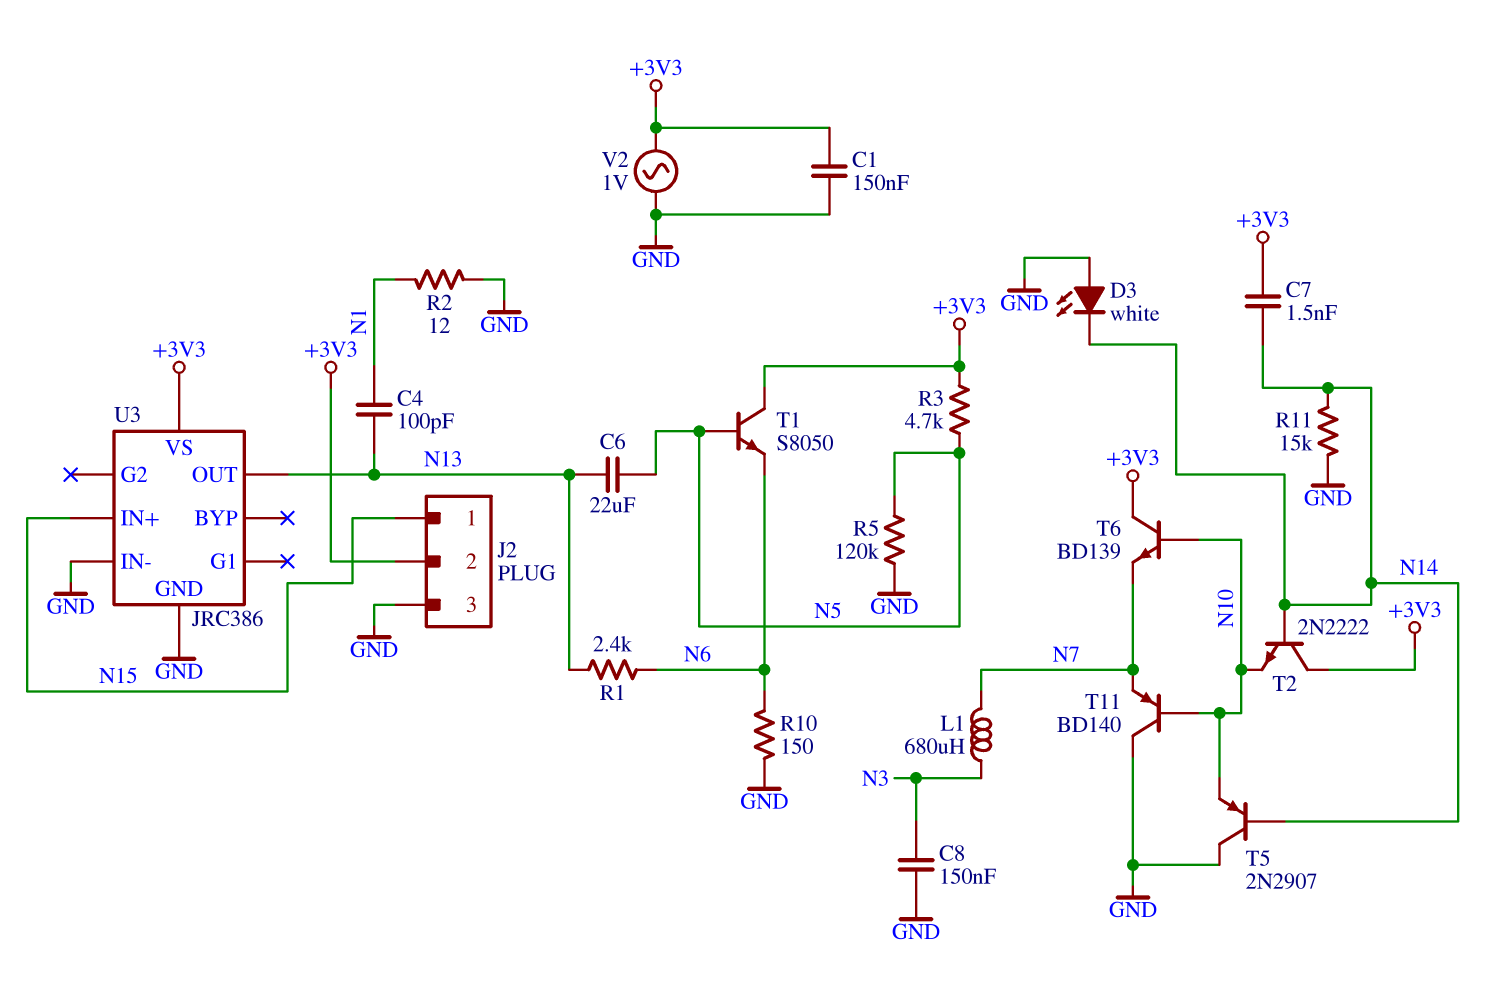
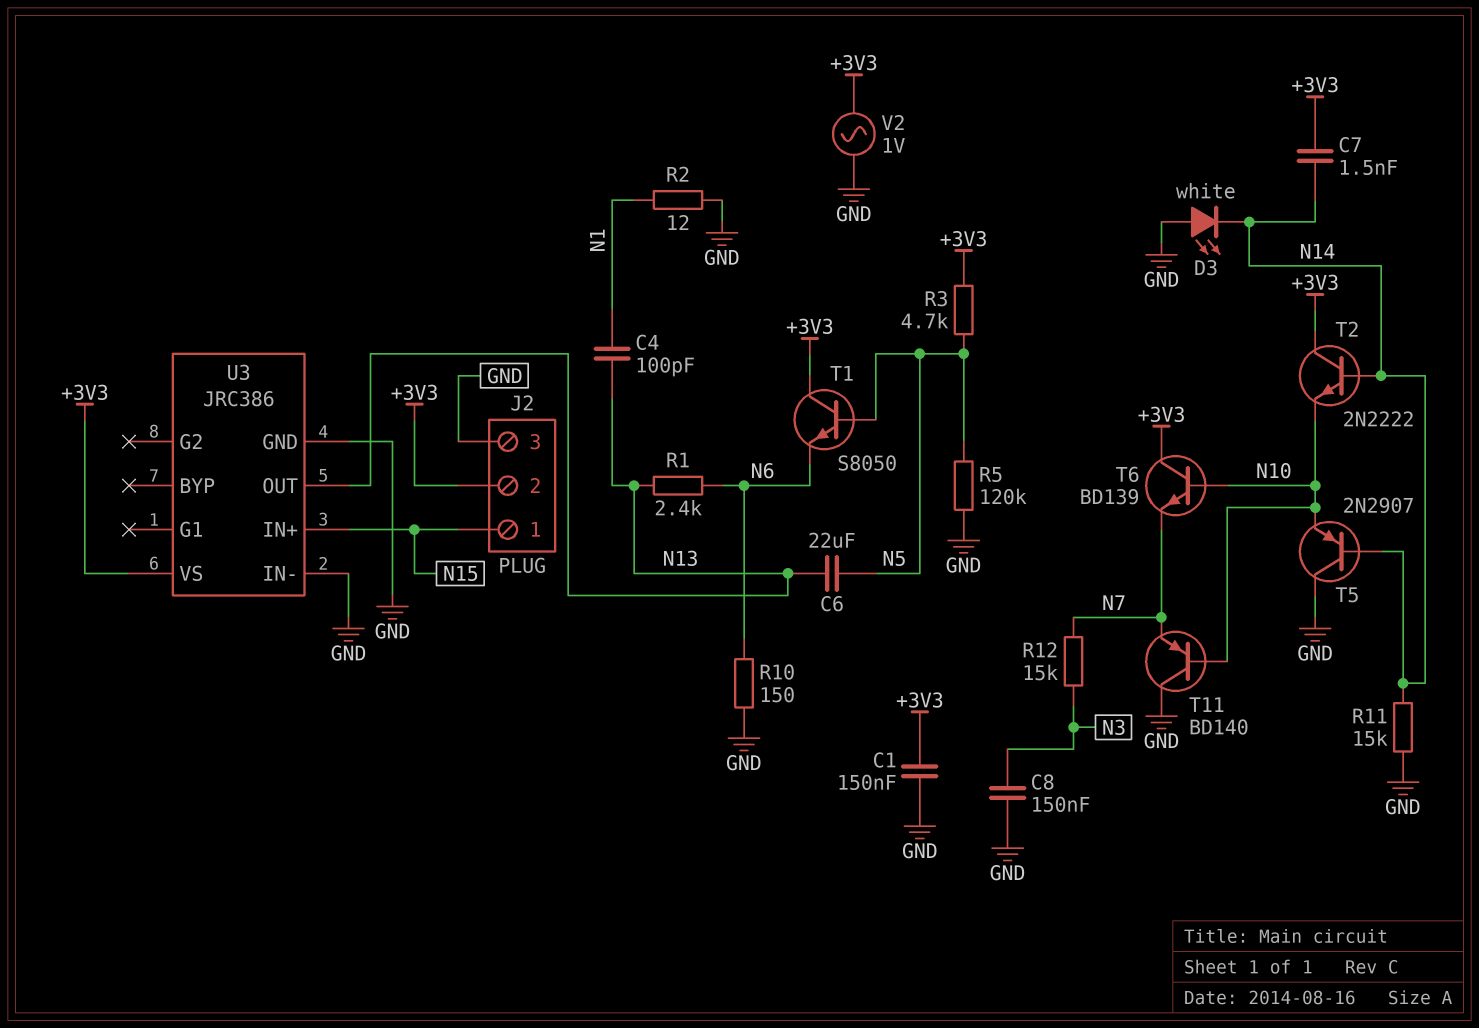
L1: 680uH (N3, N7) -> none
R12: none -> 15k (N3, N7)

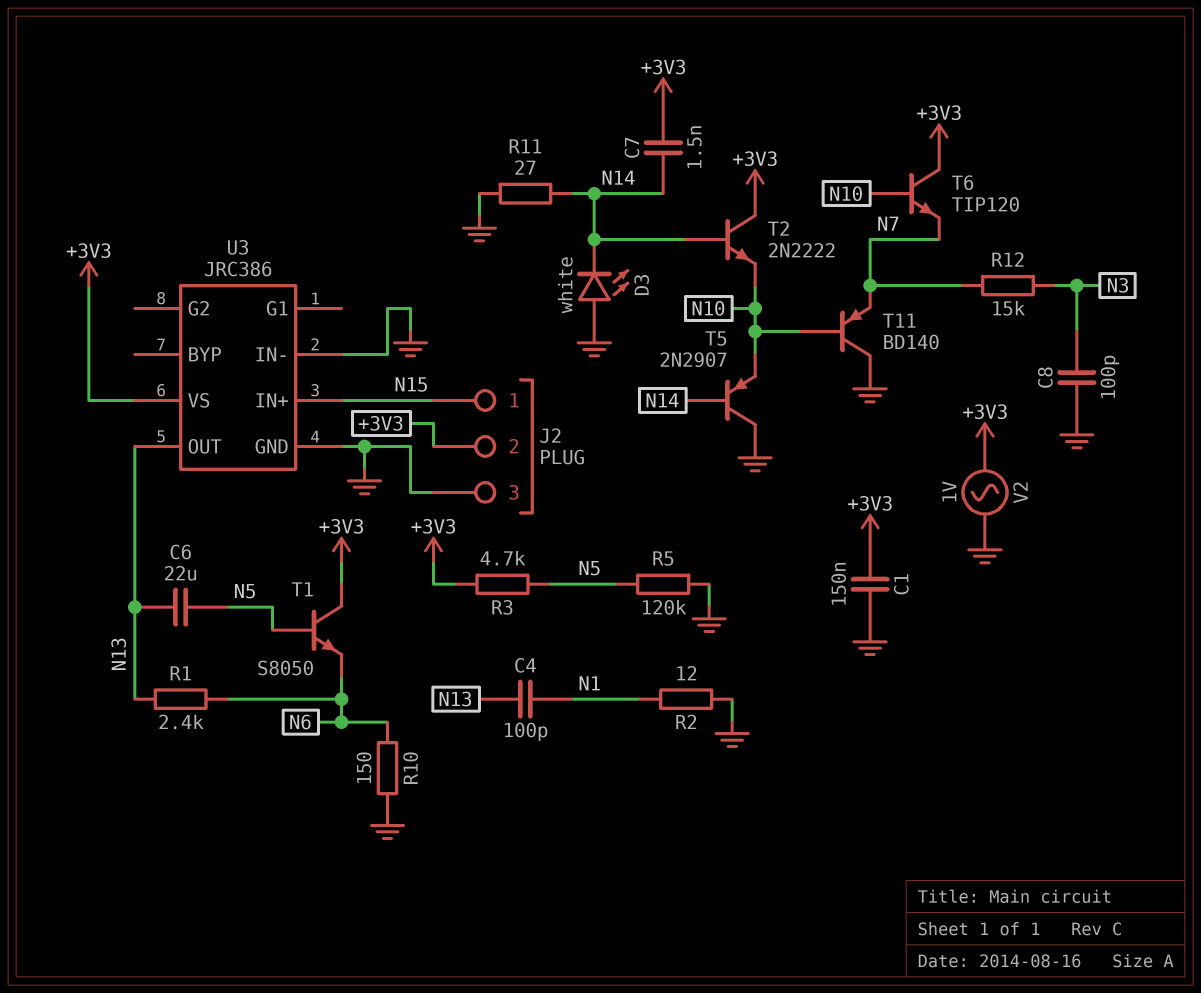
C8: 150nF (GND, N3) -> 100pF (GND, N3)
R11: 15k (GND, N14) -> 27 (GND, N14)
T6: NPN BD139 (B N10, C +3V3, E N7) -> NPN TIP120 (B N10, C +3V3, E N7)

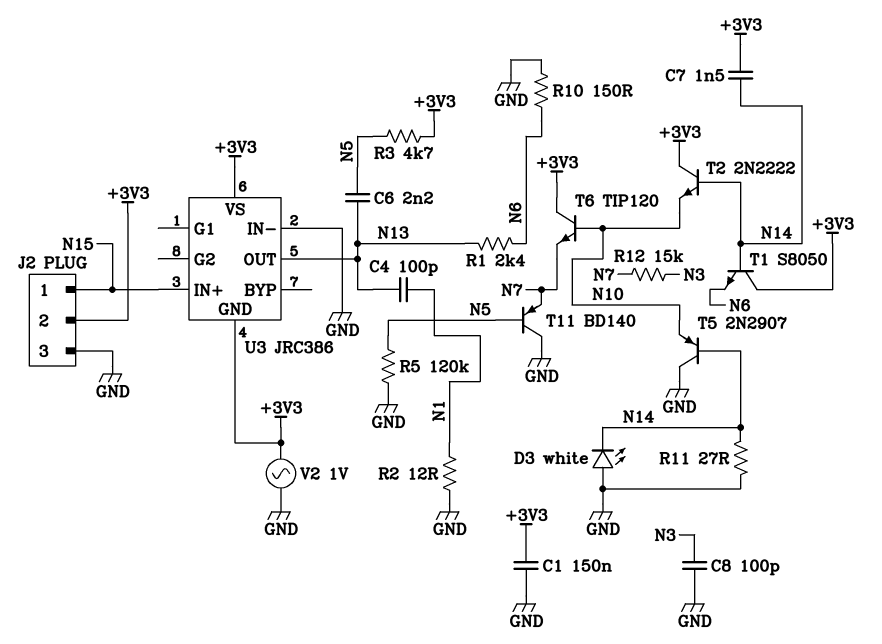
C6: 22uF (N5, N13) -> 2.2nF (N5, N13)
T1: NPN S8050 (B N5, C +3V3, E N6) -> NPN S8050 (B N14, C +3V3, E N6)
T11: PNP BD140 (B N10, C GND, E N7) -> PNP BD140 (B N5, C GND, E N7)
U3 pin GND: GND -> +3V3

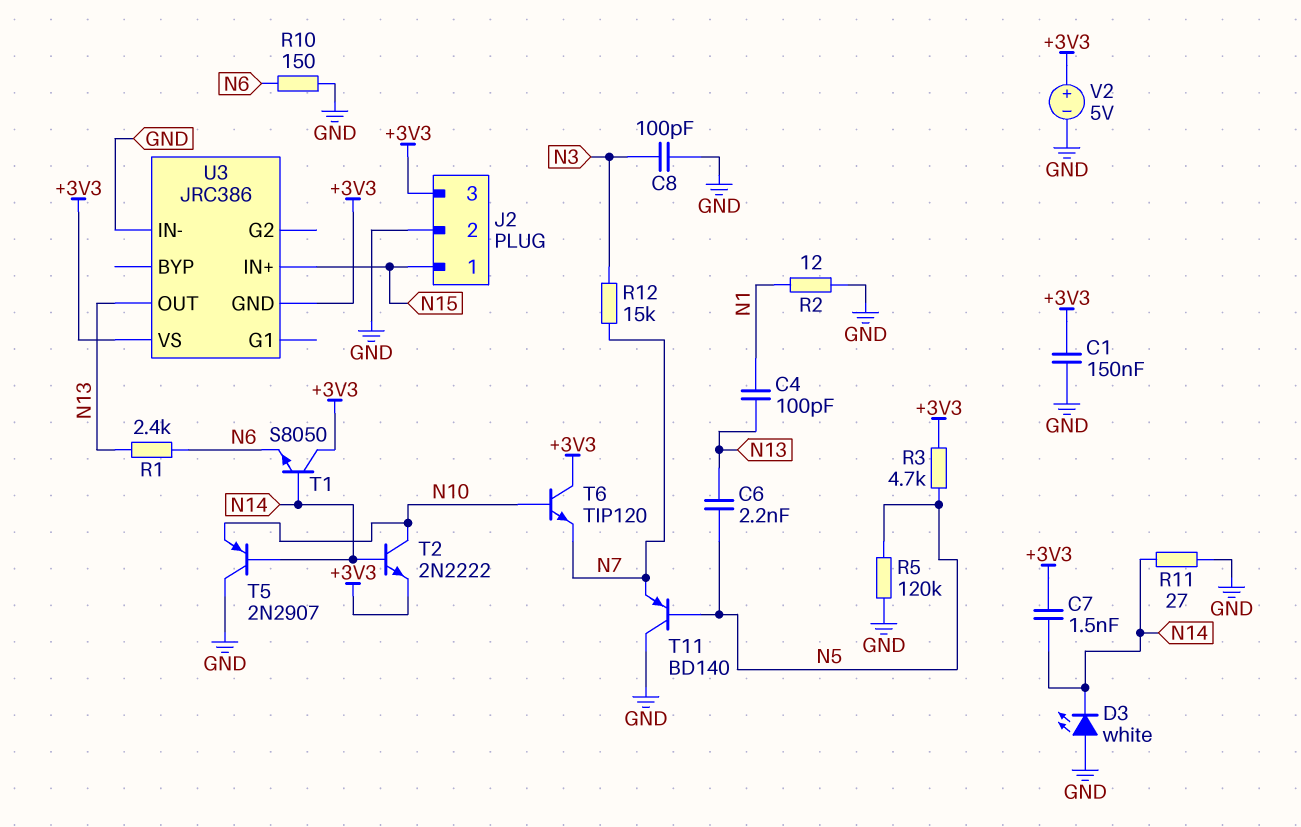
J2 pin 2: +3V3 -> GND
J2 pin 3: GND -> +3V3
T2: NPN 2N2222 (B N14, C +3V3, E N10) -> NPN 2N2222 (B N14, C N10, E +3V3)
V2: AC 1V (+3V3, GND) -> 5V (plus +3V3, minus GND)

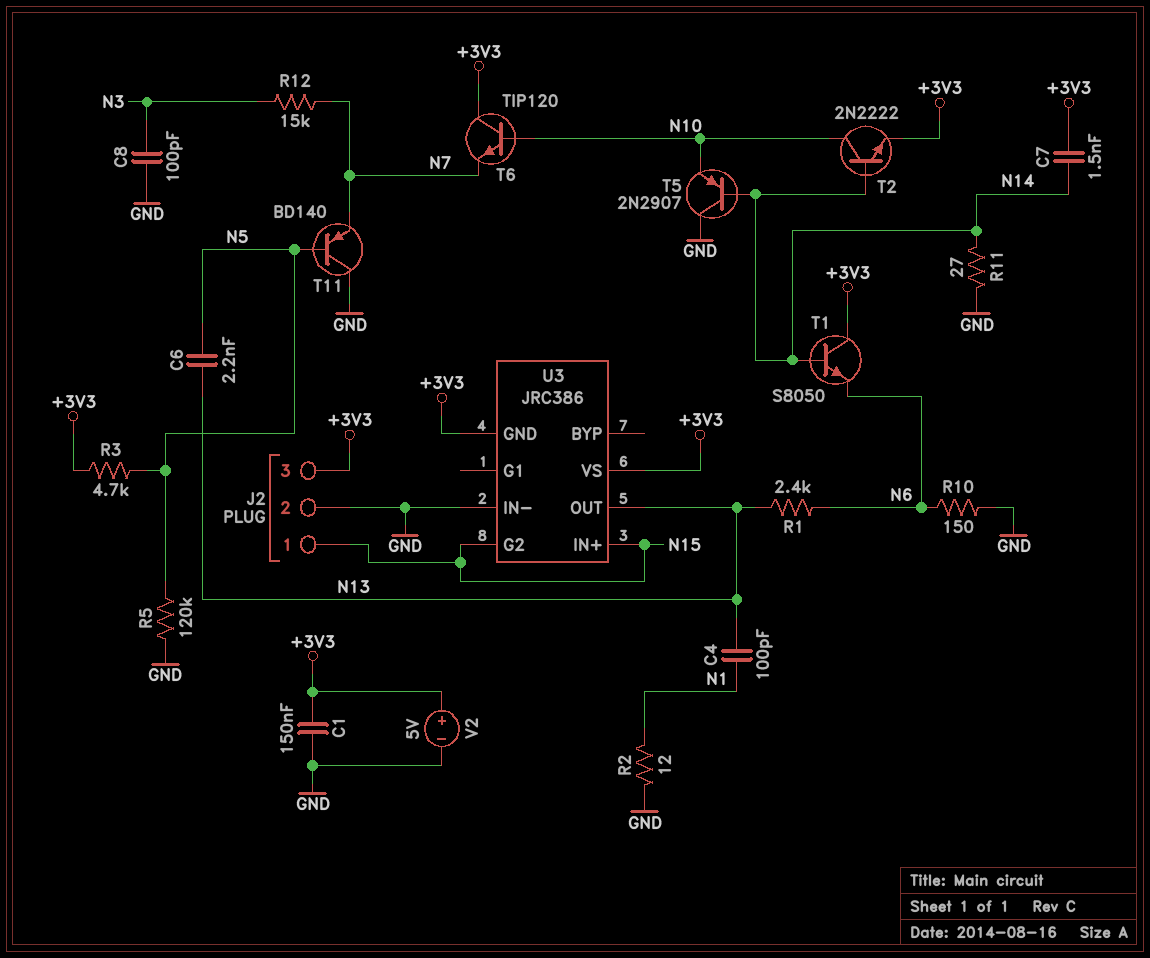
D3: LED white (A GND, K N14) -> none
U3 pin G2: none -> N15

